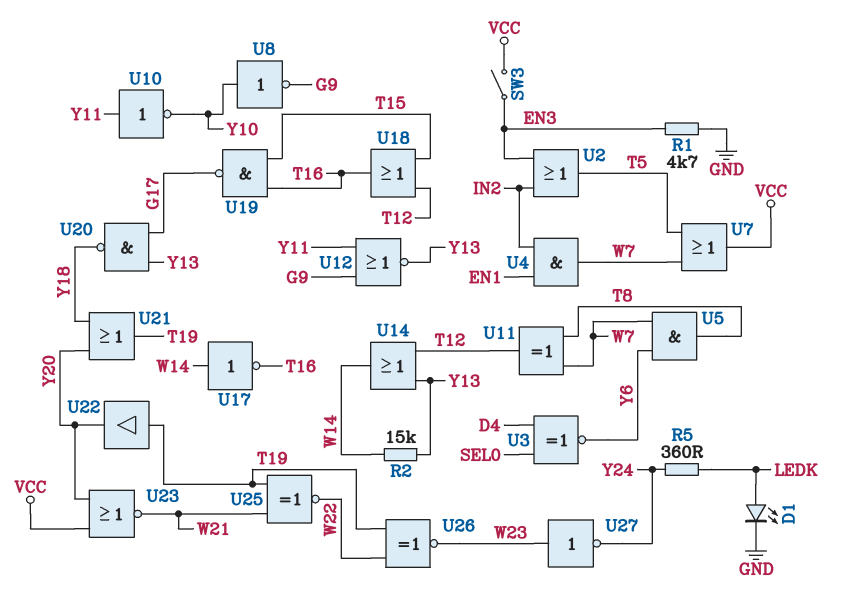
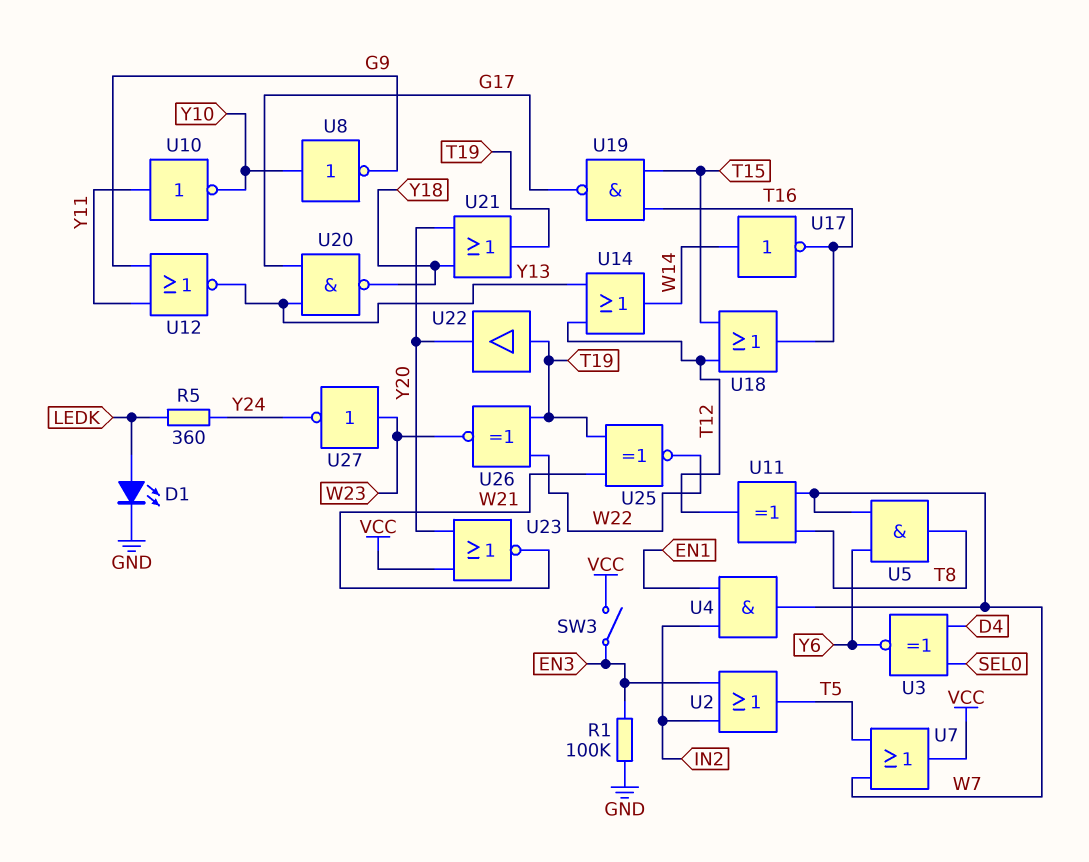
R1: 4.7k (EN3, GND) -> 100k (EN3, GND)
R2: 15k (W14, Y13) -> none

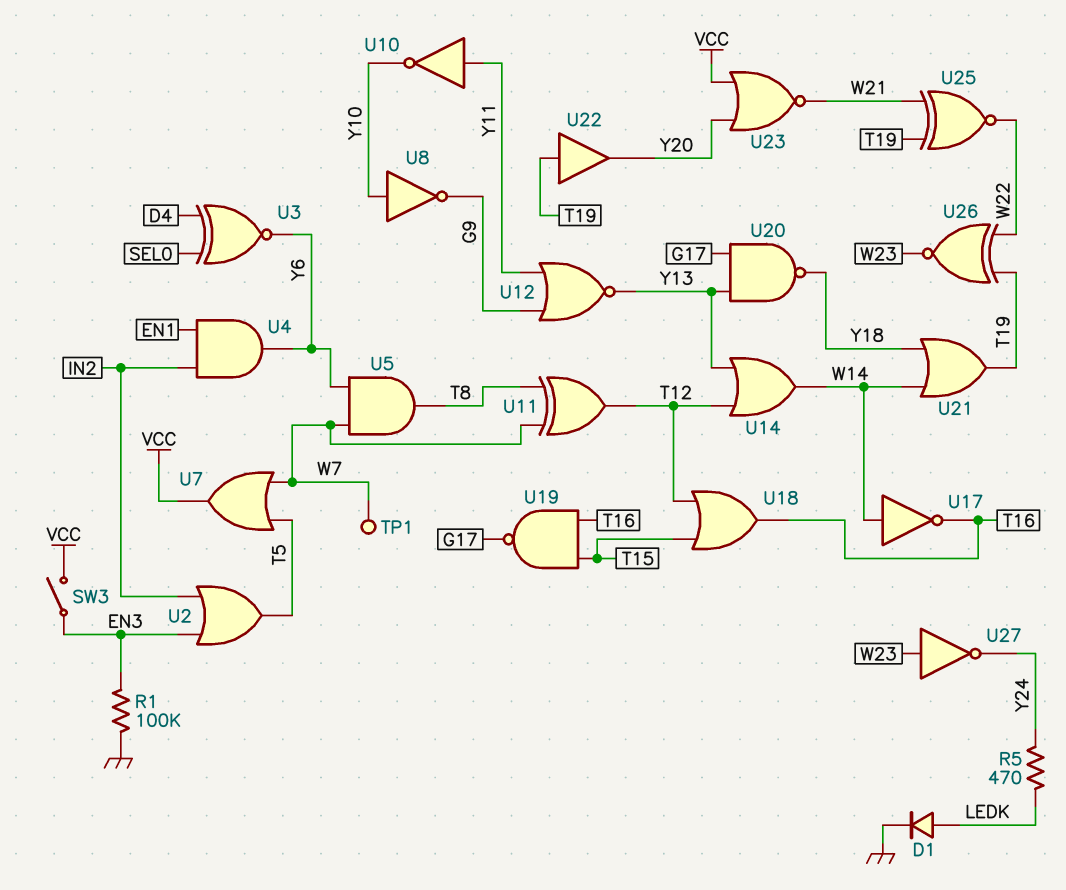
D1: LED (A LEDK, K GND) -> diode (A LEDK, K GND)
R5: 360 (LEDK, Y24) -> 470 (LEDK, Y24)
TP1: none -> test point (W7)
U4: AND (in EN1, in IN2, out W7) -> AND (in EN1, in IN2, out Y6)
U21: OR (in Y18, in Y20, out T19) -> OR (in W14, in Y18, out T19)

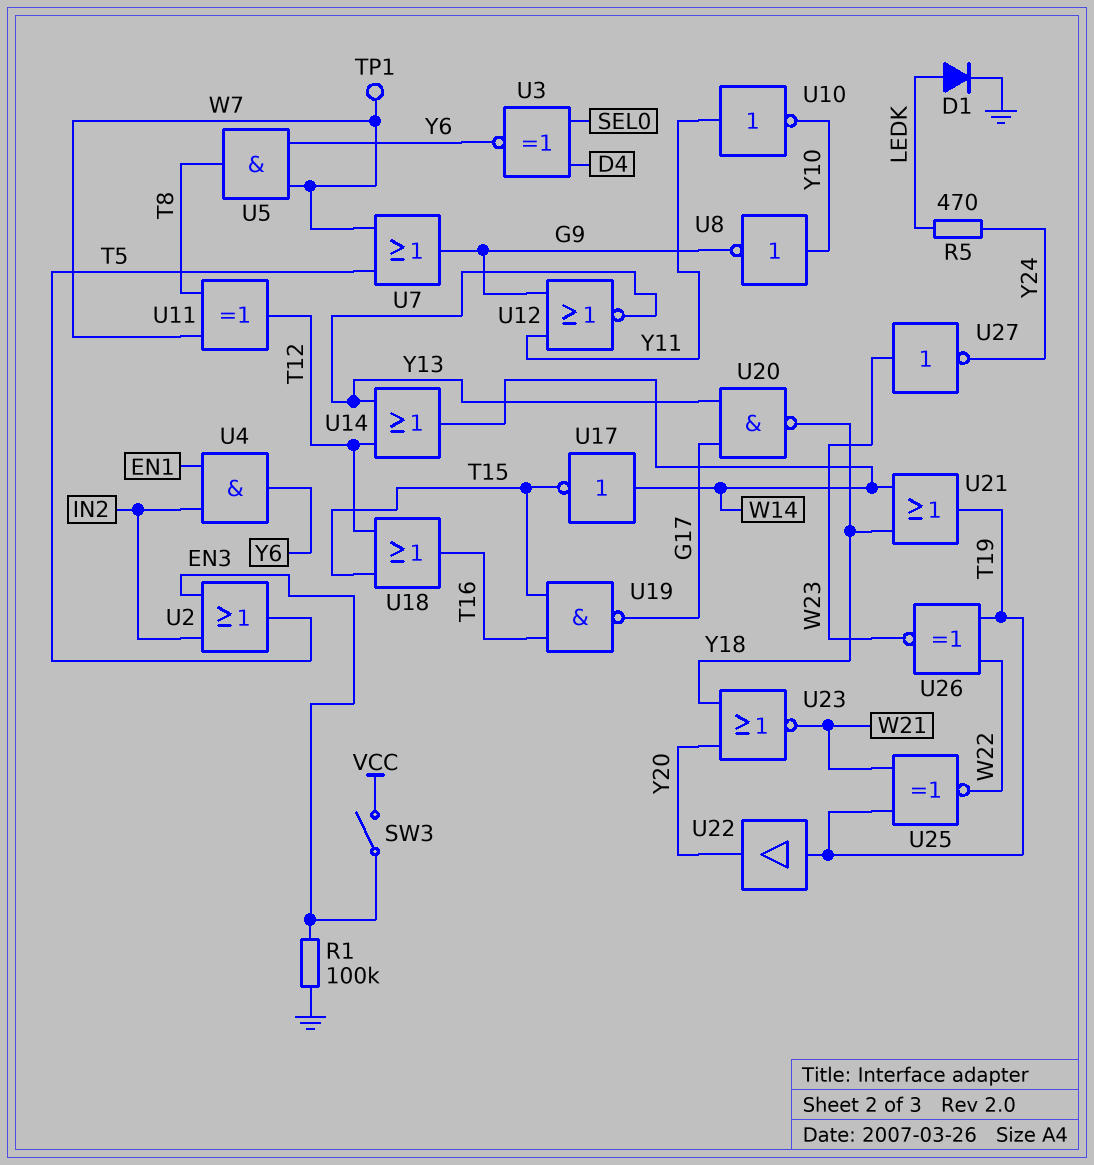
U7: OR (in T5, in W7, out VCC) -> OR (in T5, in W7, out G9)
U17: NOT (in W14, out T16) -> NOT (in W14, out T15)
U23: NOR (in VCC, in Y20, out W21) -> NOR (in Y18, in Y20, out W21)

